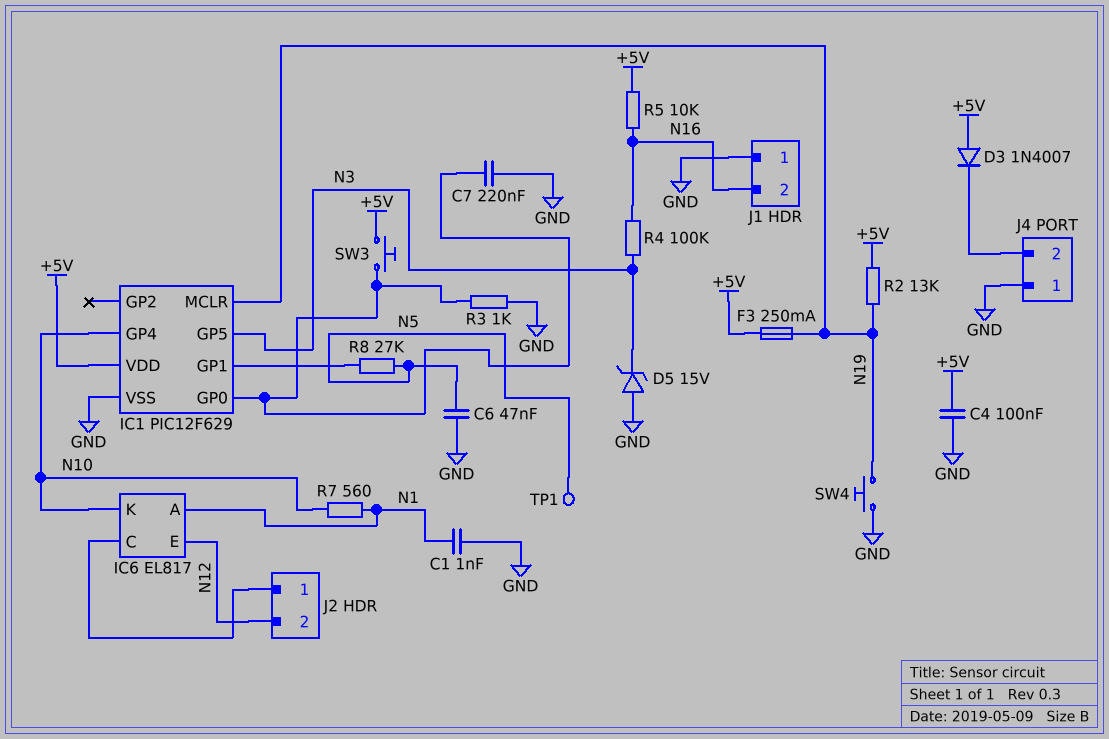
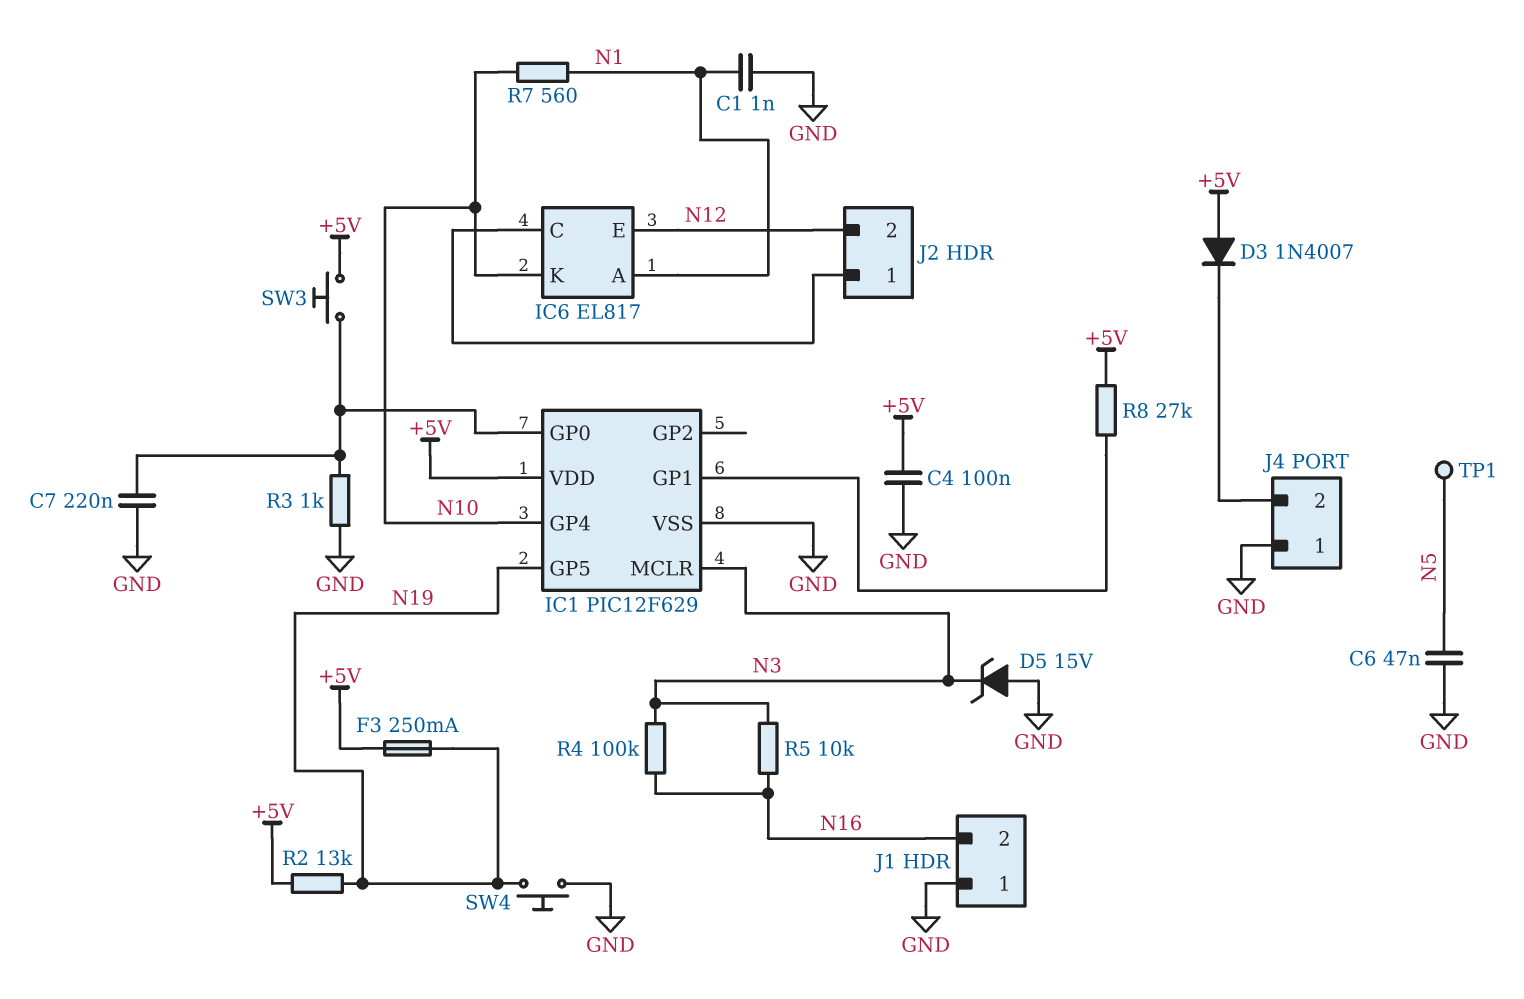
IC1 pin GP5: N3 -> N19
IC1 pin MCLR: N19 -> N3
R5: 10k (+5V, N16) -> 10k (N3, N16)
R8: 27k (IC1/GP1, N5) -> 27k (+5V, IC1/GP1)

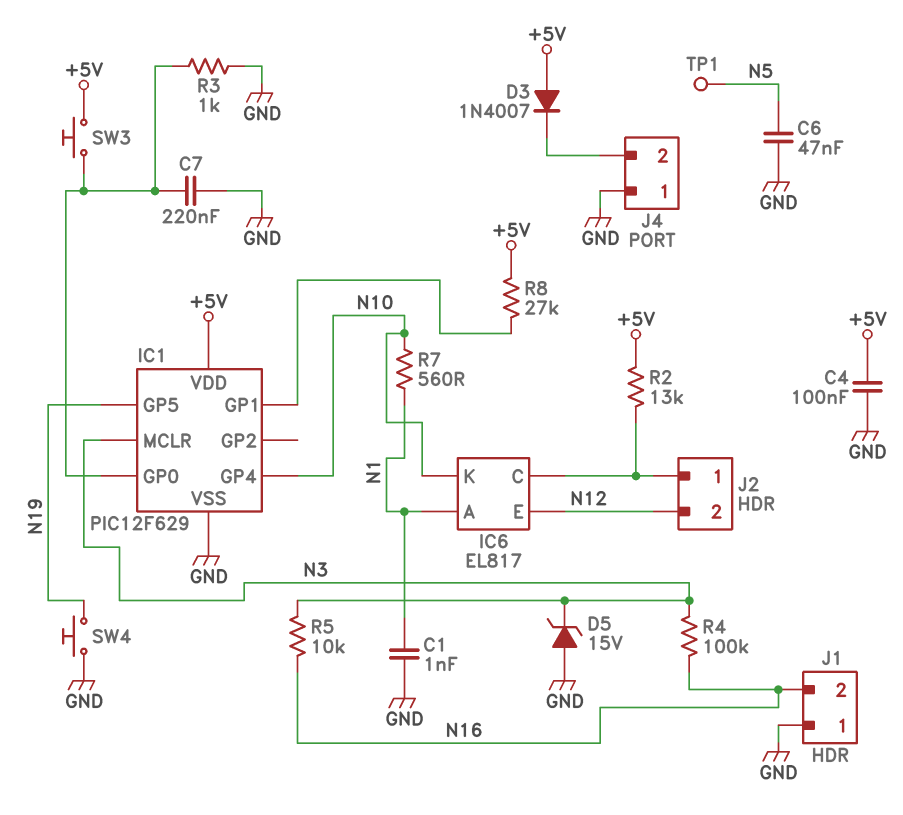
F3: 250mA (+5V, N19) -> none
R2: 13k (+5V, N19) -> 13k (+5V, IC6/C)

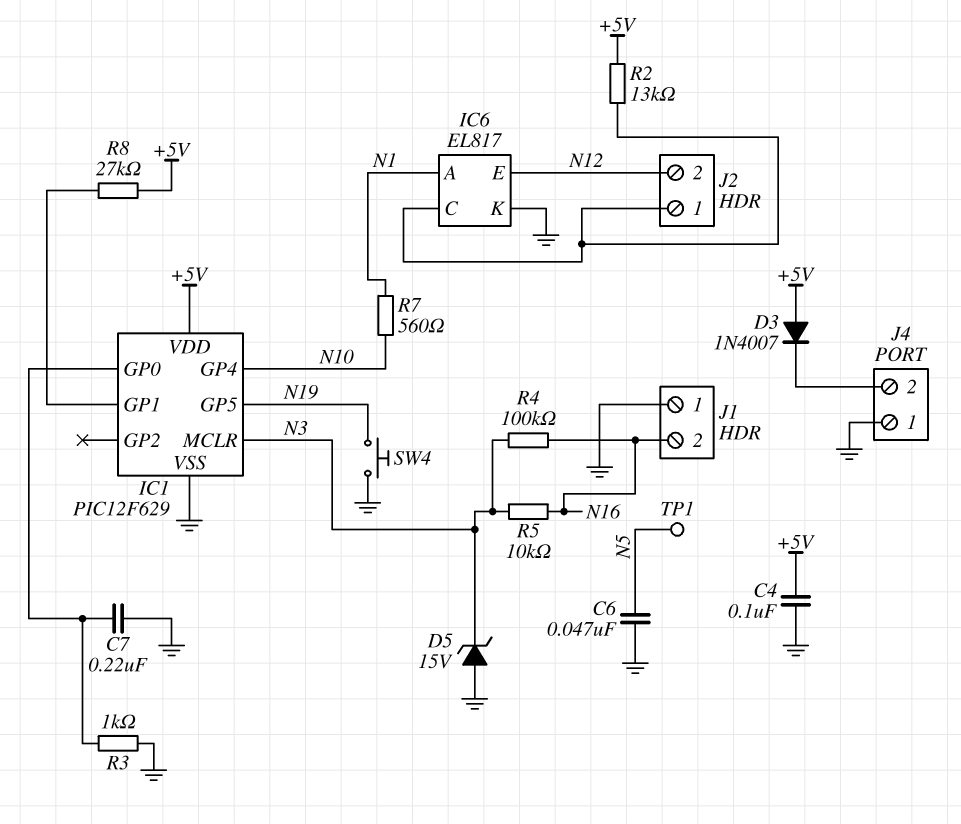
C1: 1nF (GND, N1) -> none
IC6 pin K: N10 -> GND
SW3: button (+5V, IC1/GP0) -> none

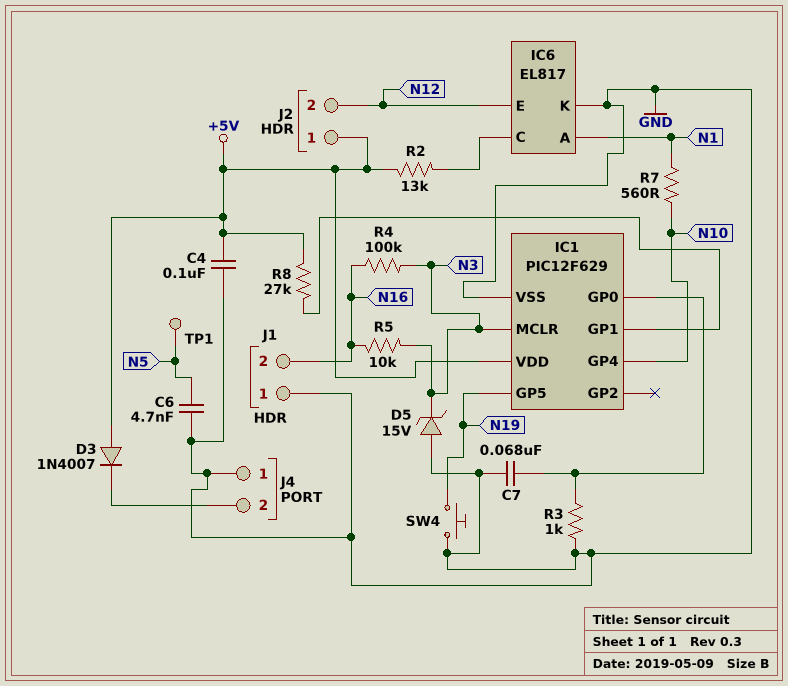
C6: 47nF (GND, N5) -> 4.7nF (GND, N5)
C7: 220nF (GND, IC1/GP0) -> 68nF (GND, IC1/GP0)
J2 pin 1: IC6/C -> +5V

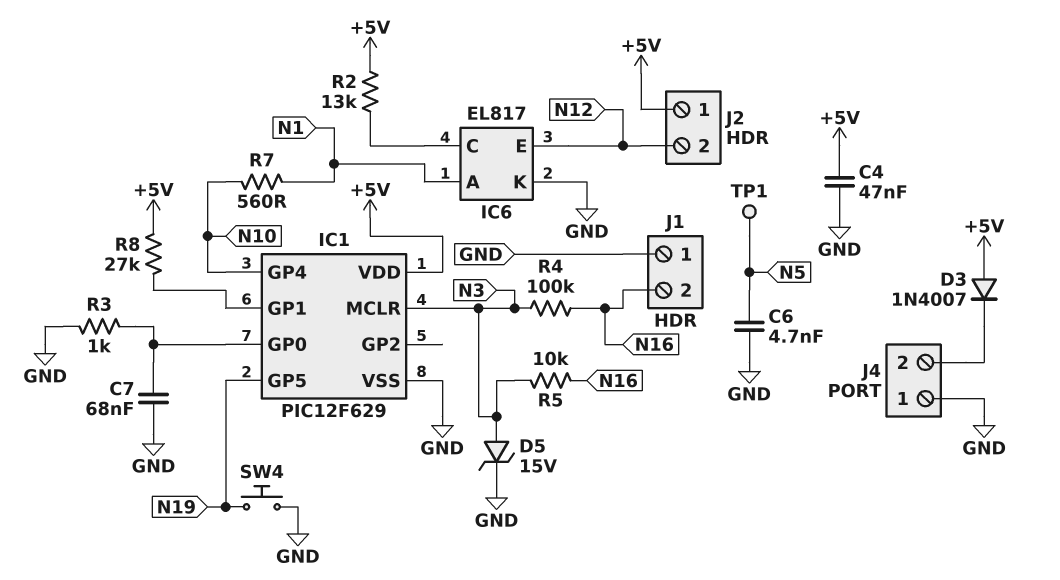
C4: 100nF (+5V, GND) -> 47nF (+5V, GND)
D5: zener 15V (A GND, K N3) -> zener 15V (A N3, K GND)

